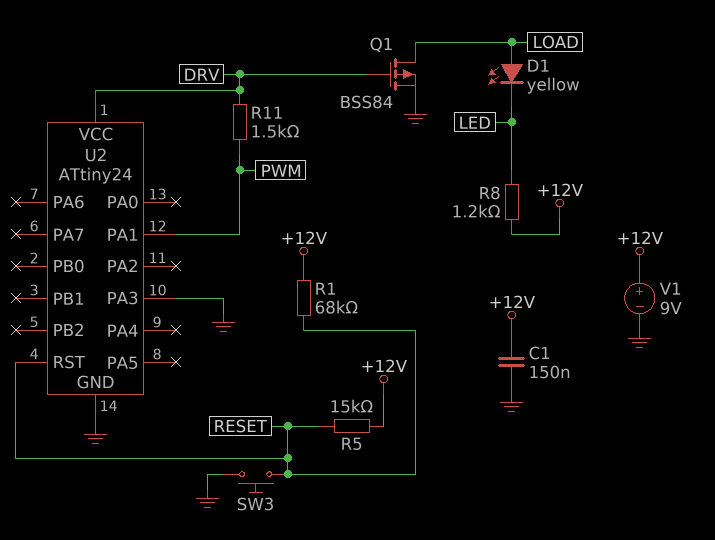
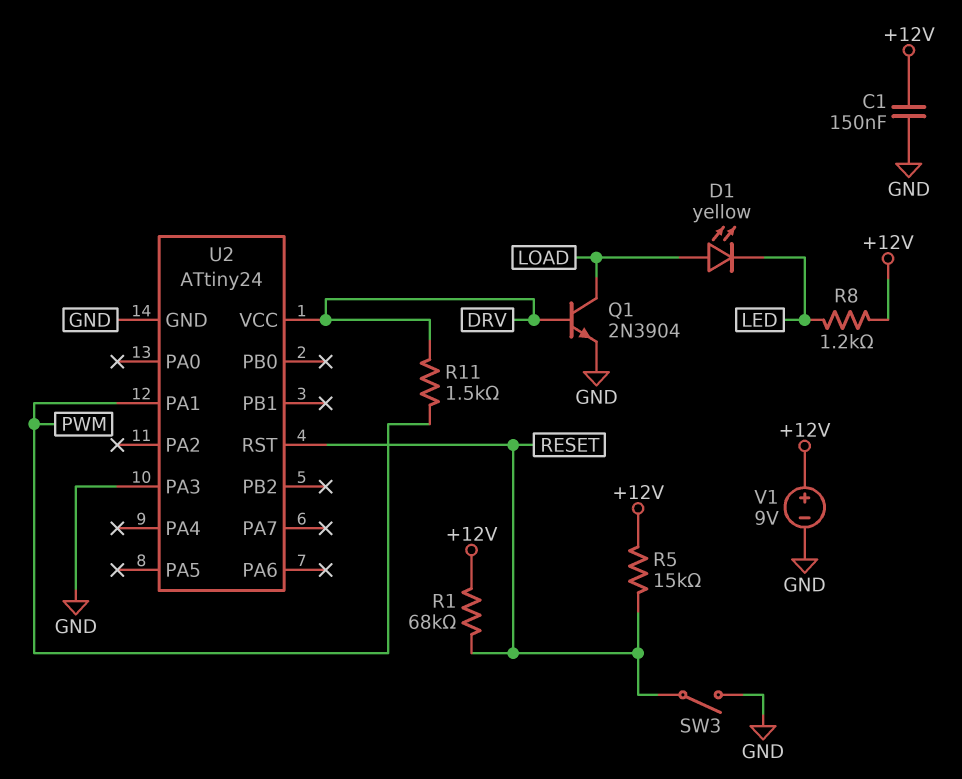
Q1: PMOS BSS84 (G DRV, D LOAD, S GND) -> NPN 2N3904 (B DRV, C LOAD, E GND)
SW3: button (GND, RESET) -> switch (GND, RESET)

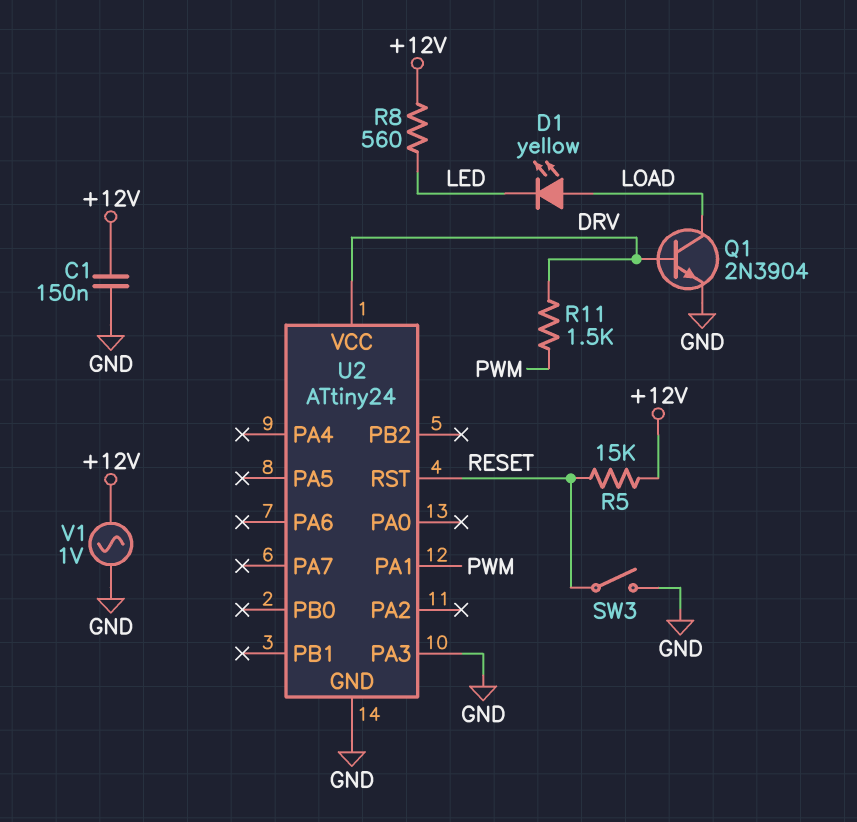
R1: 68k (+12V, RESET) -> none
R8: 1.2k (+12V, LED) -> 560 (+12V, LED)
V1: 9V (plus +12V, minus GND) -> AC 1V (+12V, GND)

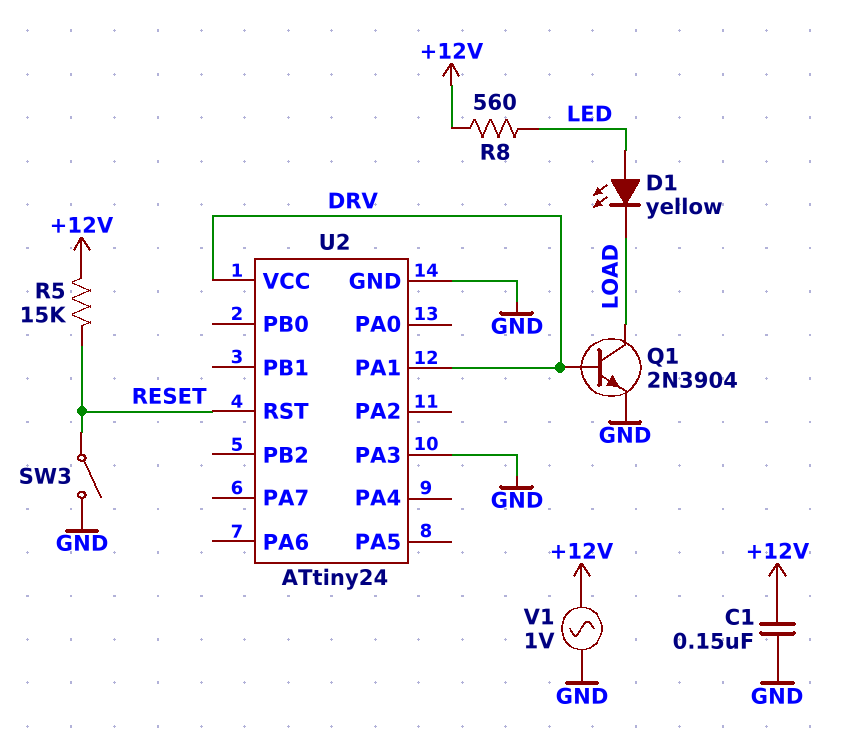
D1: LED yellow (A LOAD, K LED) -> LED yellow (A LED, K LOAD)
R11: 1.5k (DRV, PWM) -> none
U2 pin PA1: PWM -> DRV

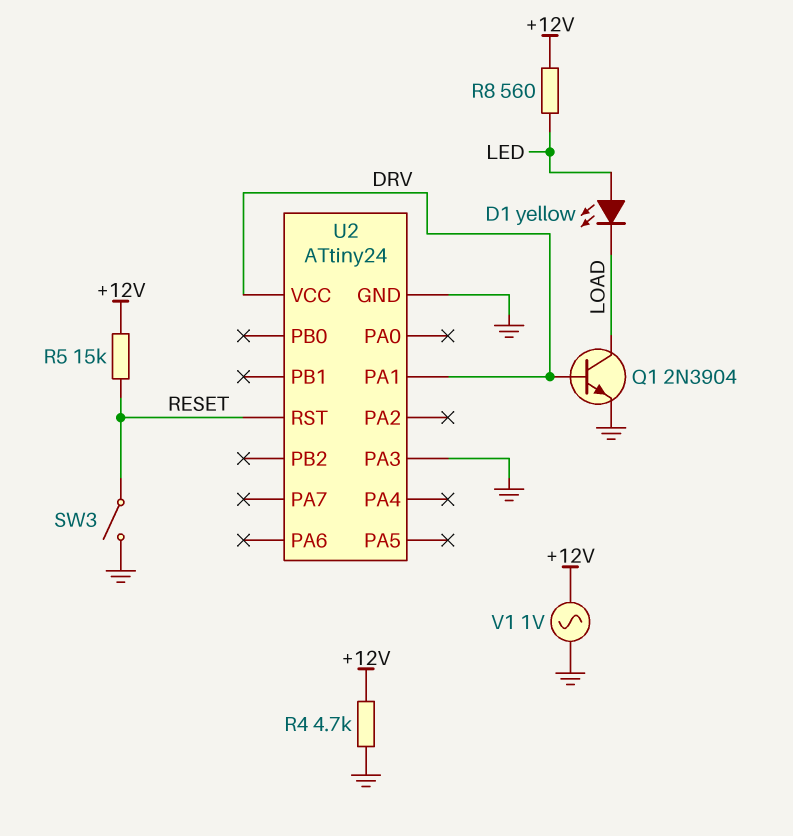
C1: 150nF (+12V, GND) -> none
R4: none -> 4.7k (+12V, GND)

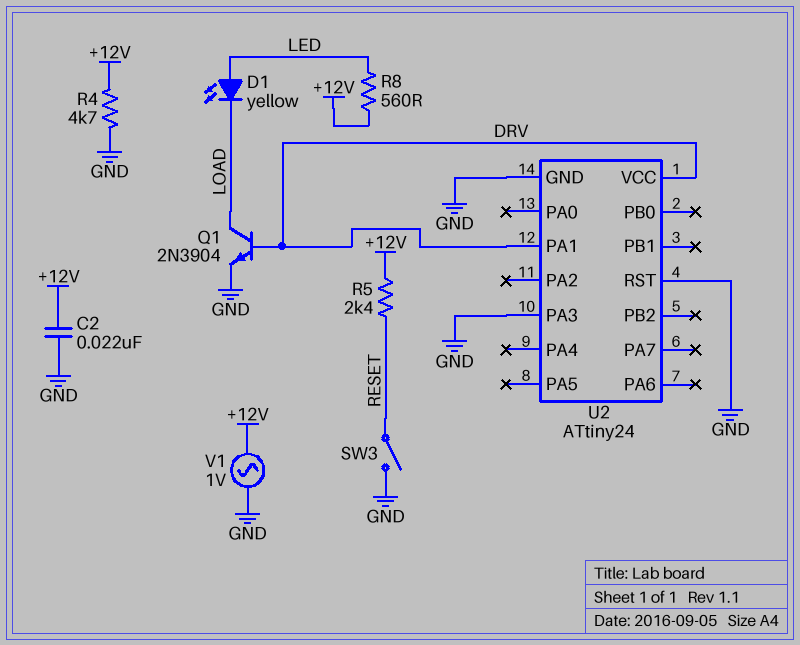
C2: none -> 22nF (+12V, GND)
R5: 15k (+12V, RESET) -> 2.4k (+12V, RESET)
U2 pin RST: RESET -> GND

